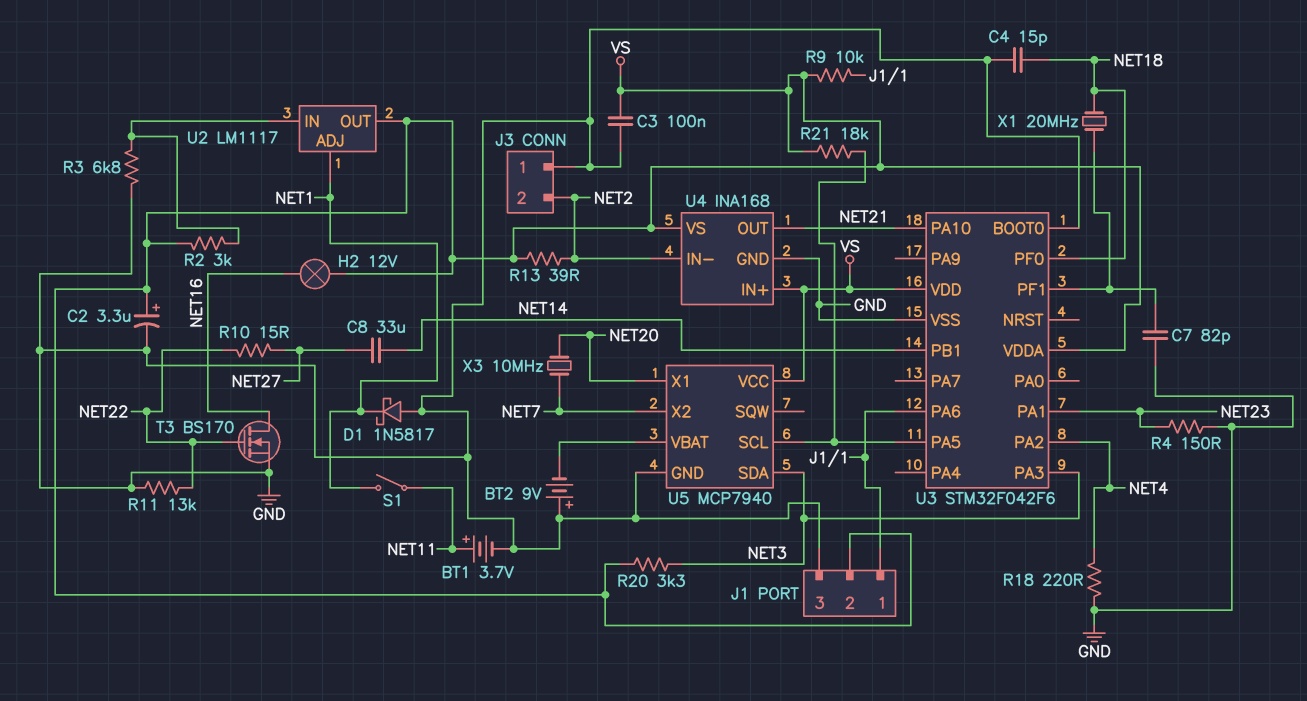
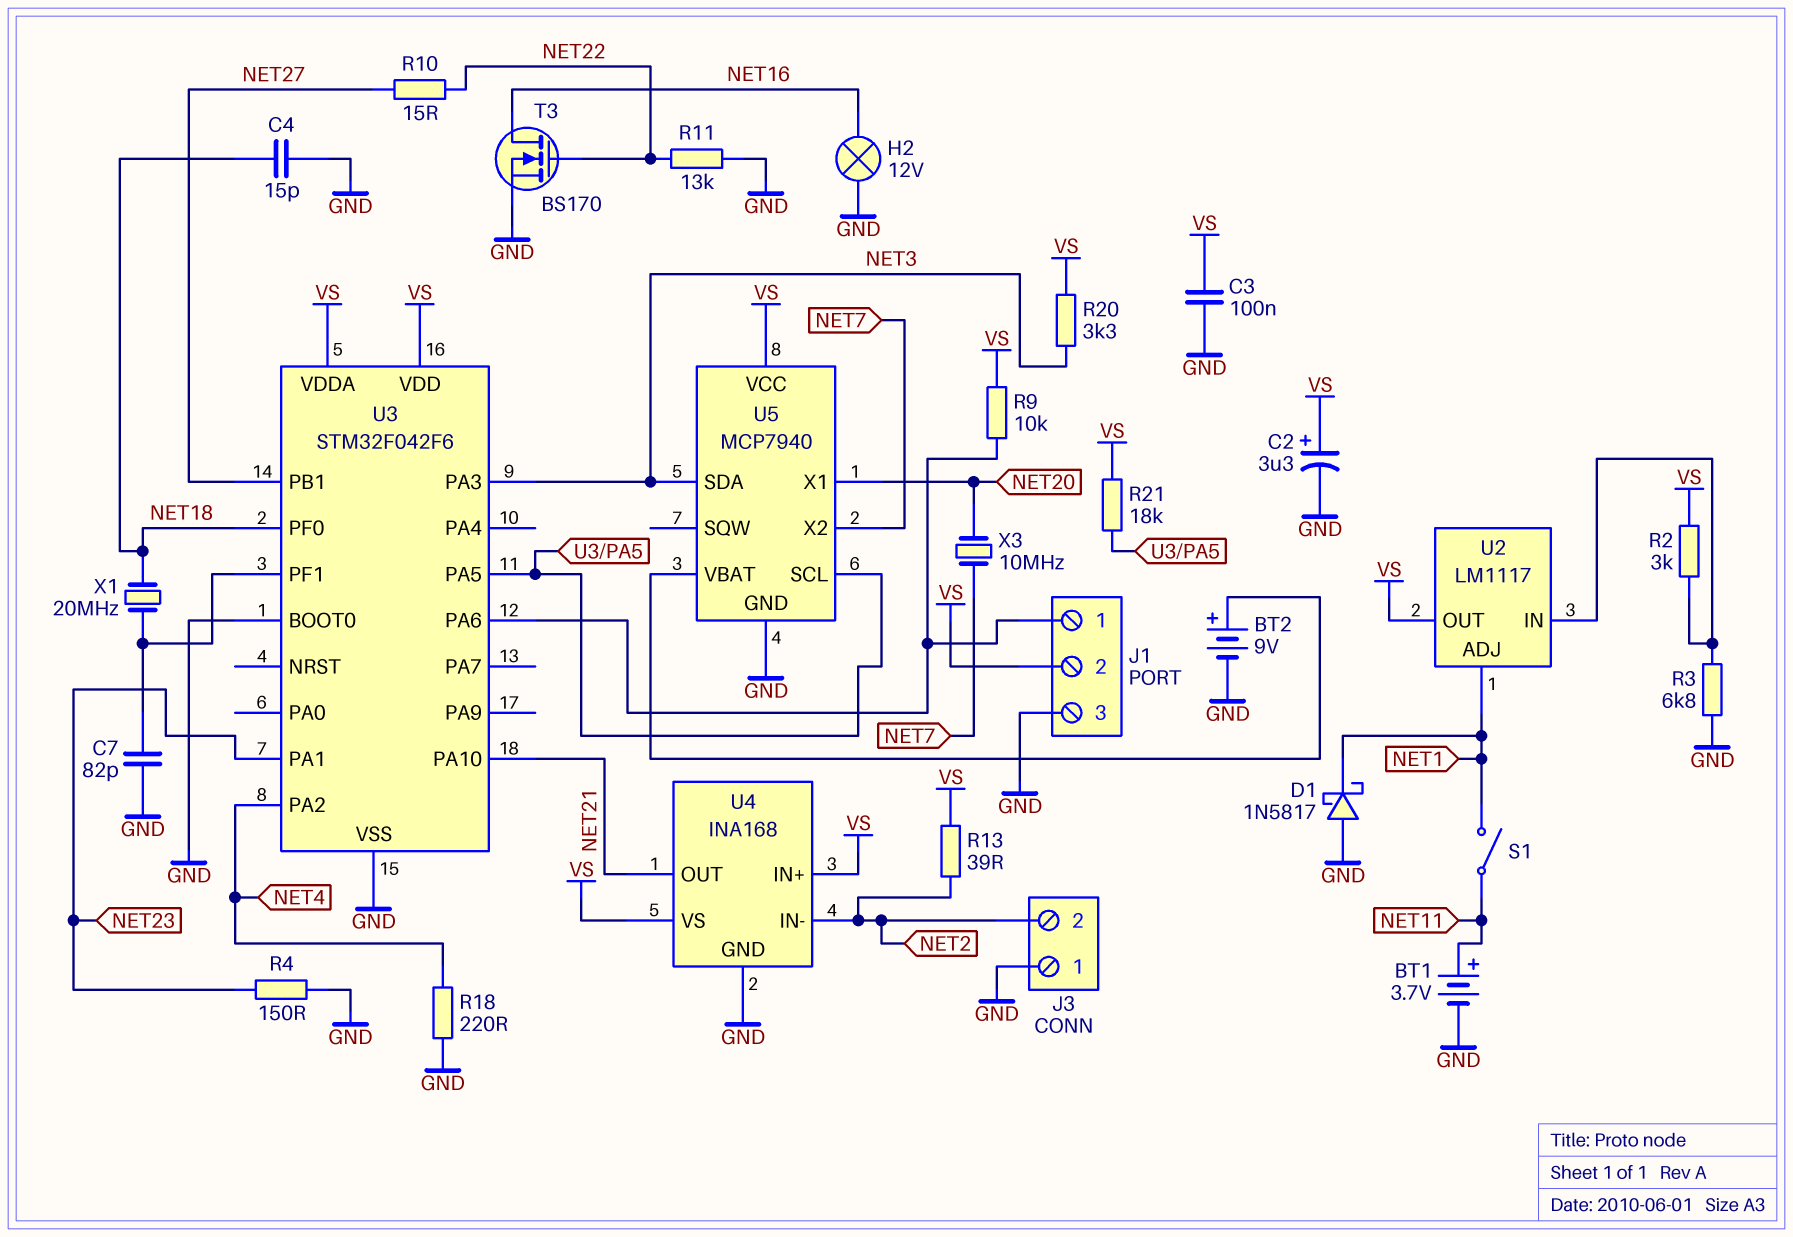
BT2: 9V (plus GND, minus U5/VBAT) -> 9V (plus U5/VBAT, minus GND)
C8: 33uF (NET14, NET27) -> none
H2: lamp 12V (NET16, VS) -> lamp 12V (GND, NET16)
U3 pin PB1: NET14 -> NET27

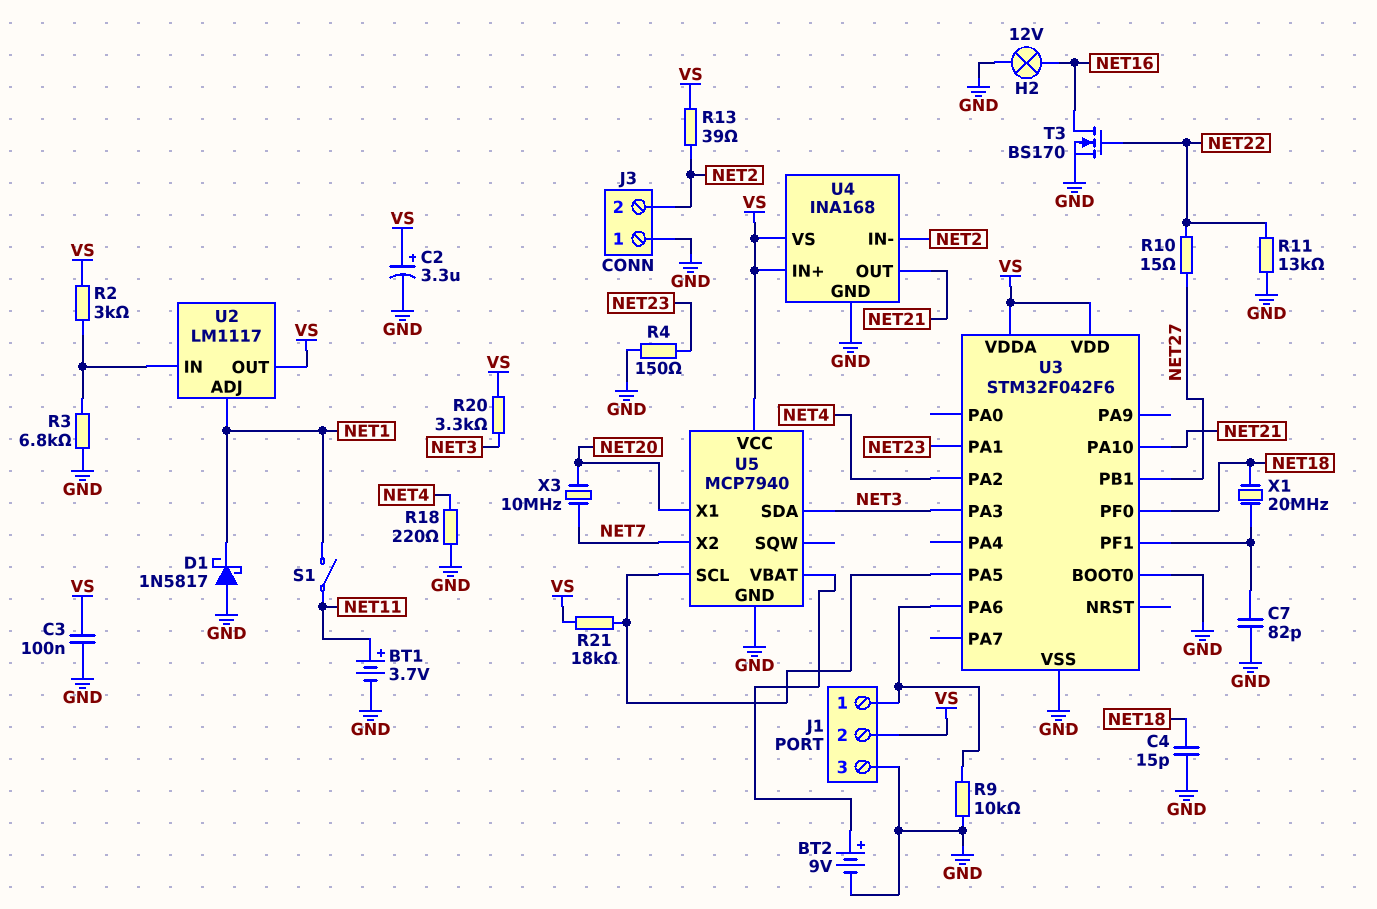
R9: 10k (J1/1, VS) -> 10k (GND, J1/1)

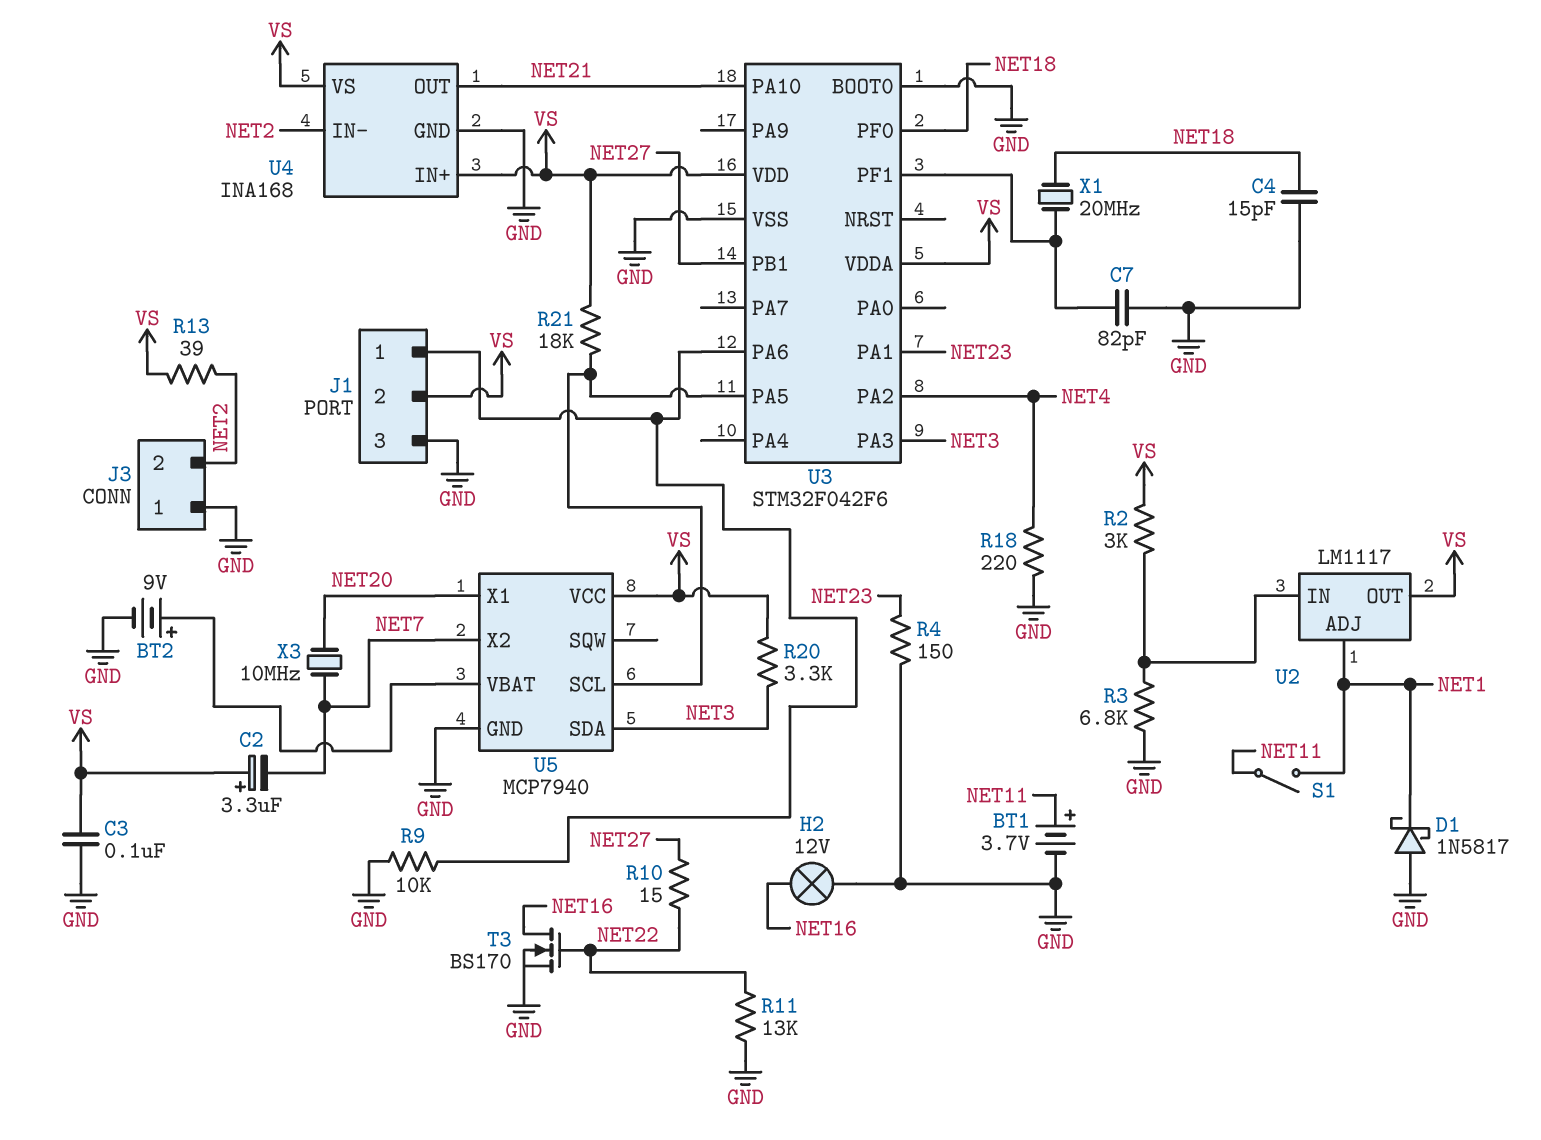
C2: 3.3uF (plus VS, minus GND) -> 3.3uF (plus VS, minus NET7)

